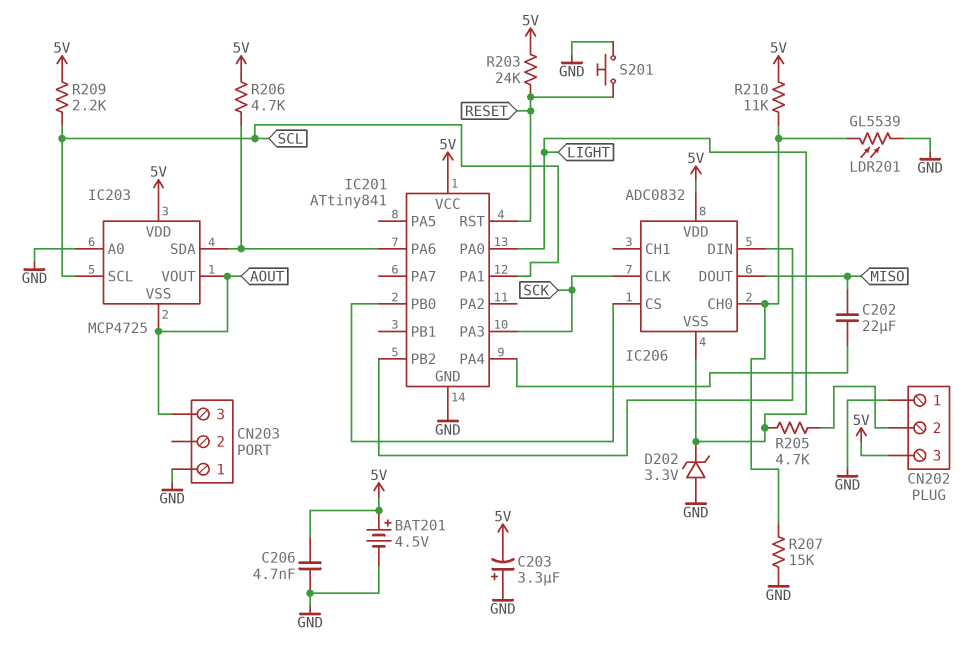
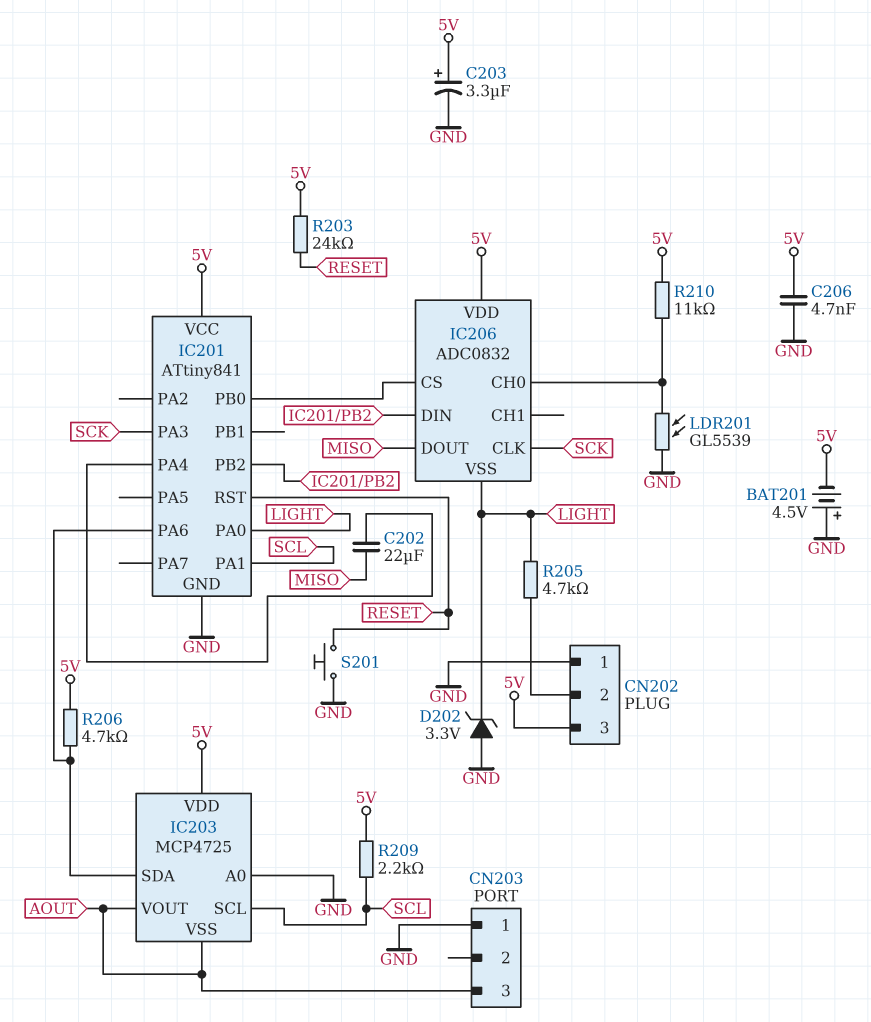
BAT201: 4.5V (plus 5V, minus GND) -> 4.5V (plus GND, minus 5V)
C203: 3.3uF (plus GND, minus 5V) -> 3.3uF (plus 5V, minus GND)
R207: 15k (GND, IC206/CH0) -> none

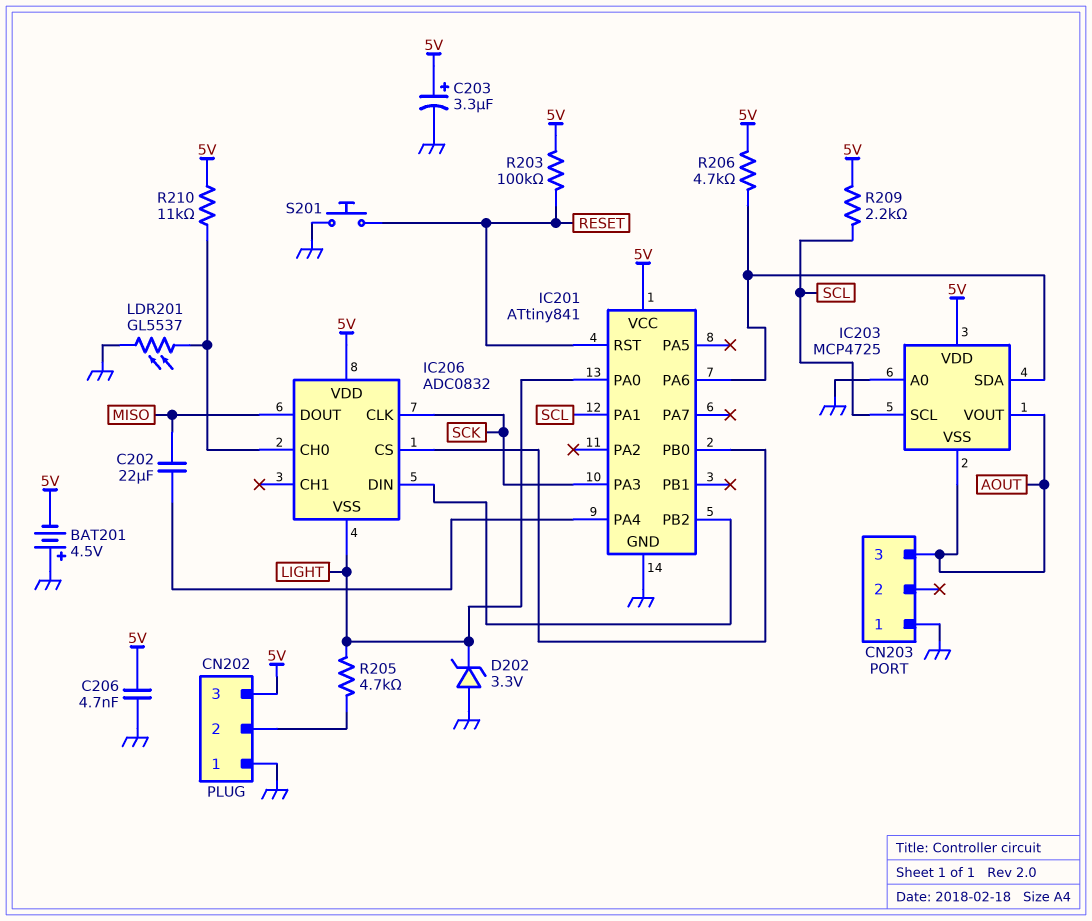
LDR201: GL5539 (GND, IC206/CH0) -> GL5537 (GND, IC206/CH0)
R203: 24k (5V, RESET) -> 100k (5V, RESET)

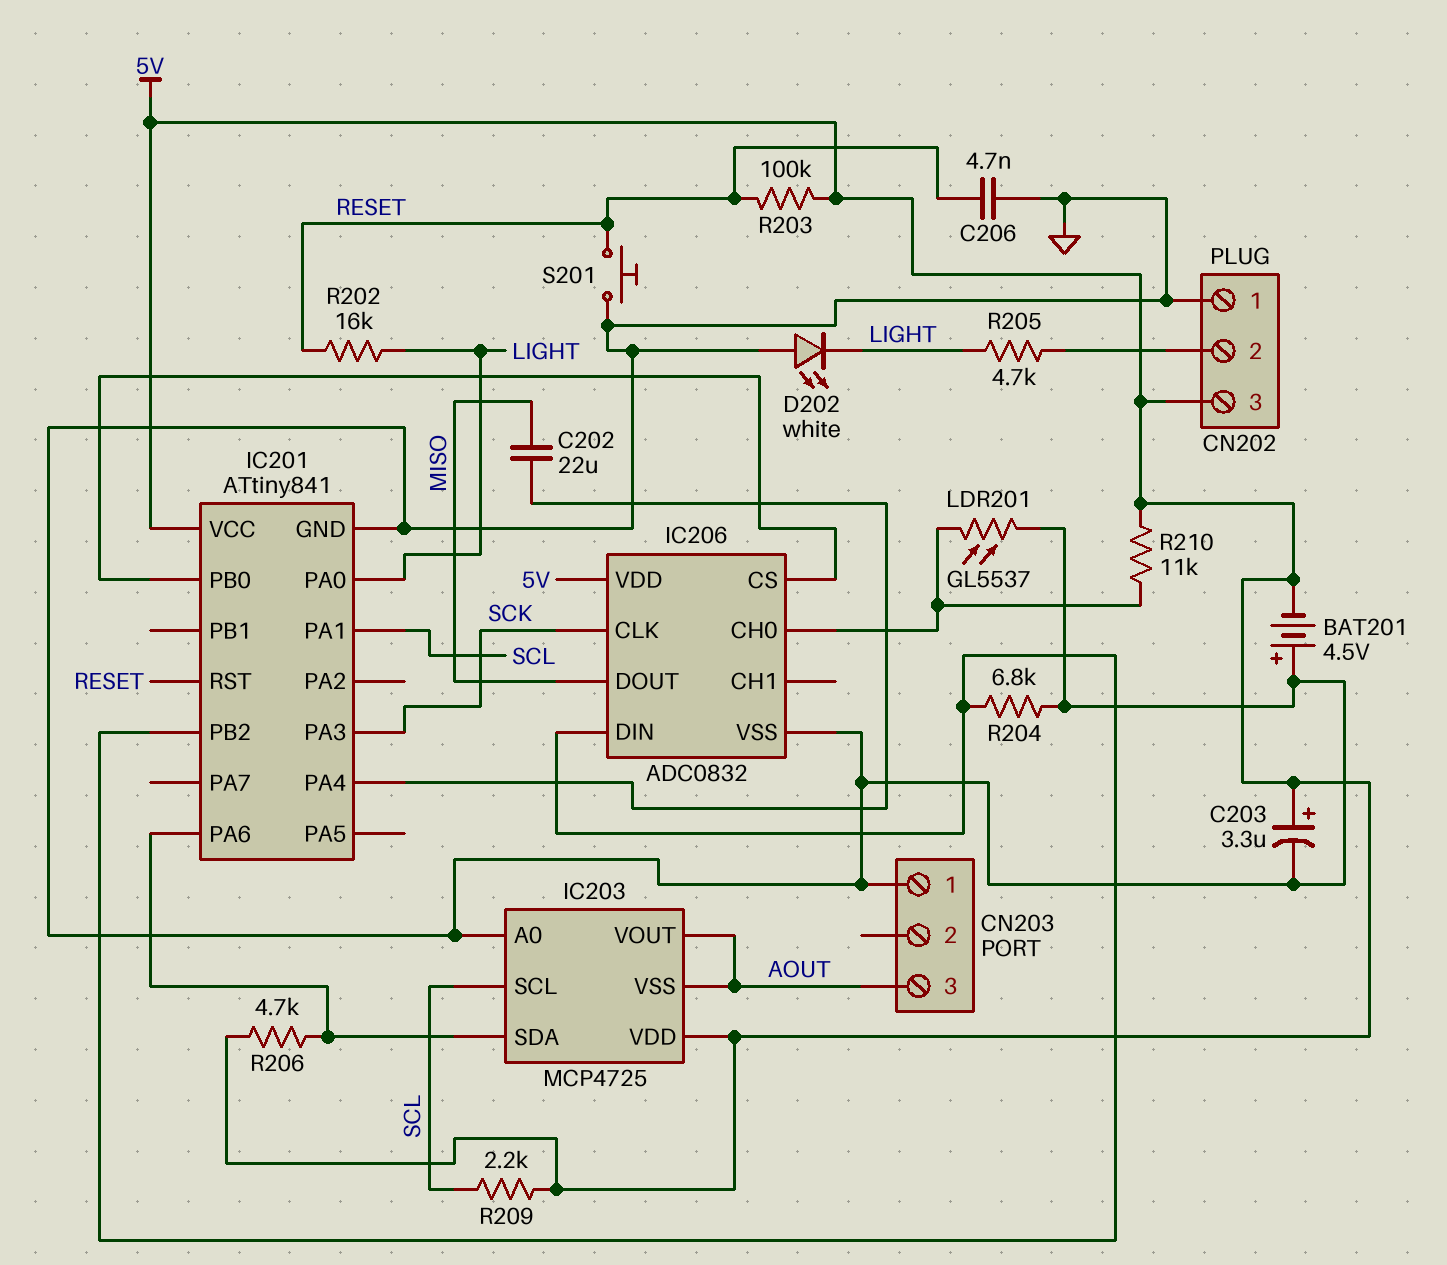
C206: 4.7nF (5V, GND) -> 4.7nF (GND, RESET)
D202: zener 3.3V (A GND, K LIGHT) -> LED white (A GND, K LIGHT)
IC206 pin VSS: LIGHT -> GND
R202: none -> 16k (LIGHT, RESET)
R204: none -> 6.8k (GND, IC201/PB2)

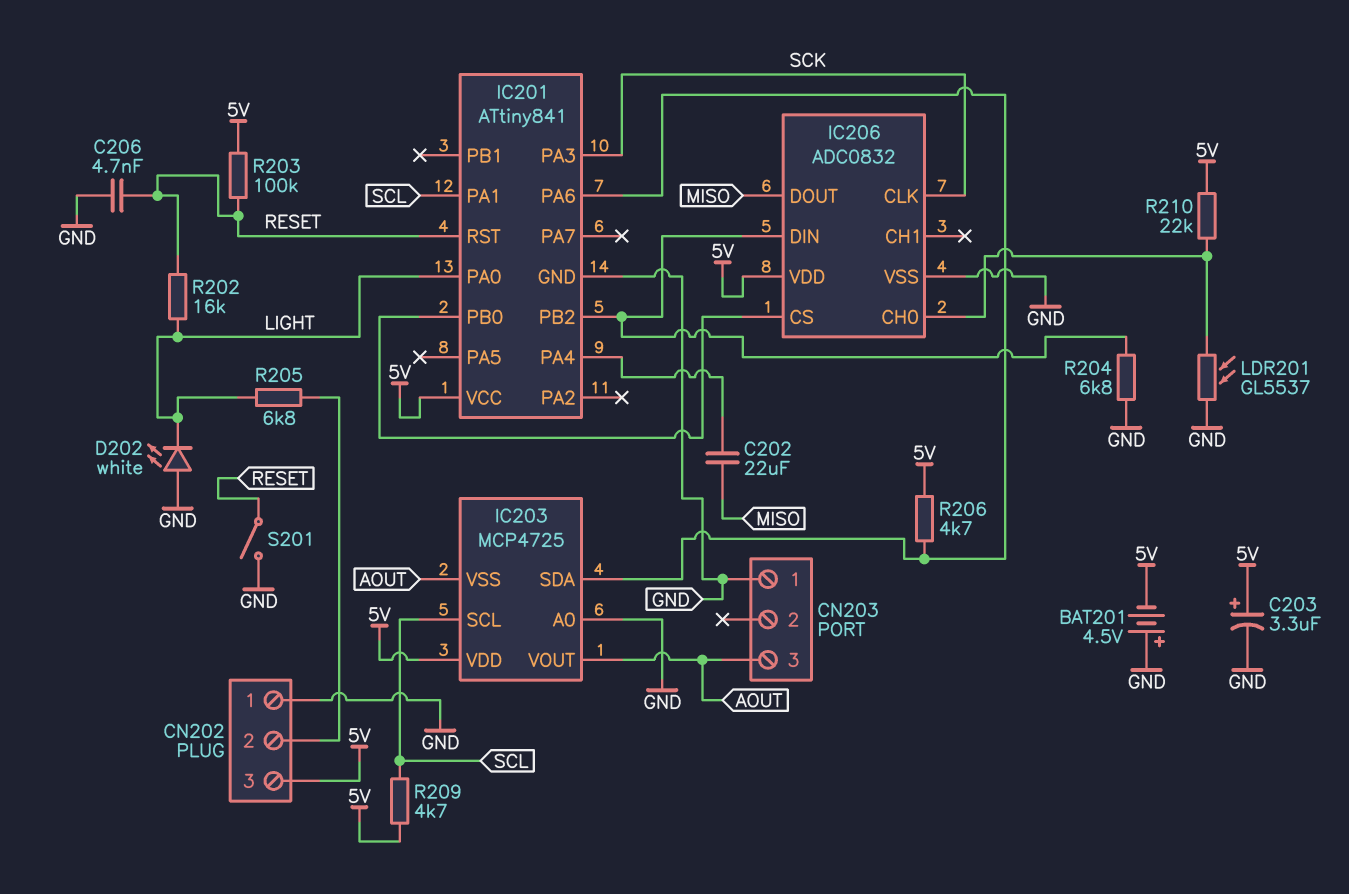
R205: 4.7k (CN202/2, LIGHT) -> 6.8k (CN202/2, LIGHT)
R209: 2.2k (5V, SCL) -> 4.7k (5V, SCL)
R210: 11k (5V, IC206/CH0) -> 22k (5V, IC206/CH0)
S201: button (GND, RESET) -> switch (GND, RESET)

